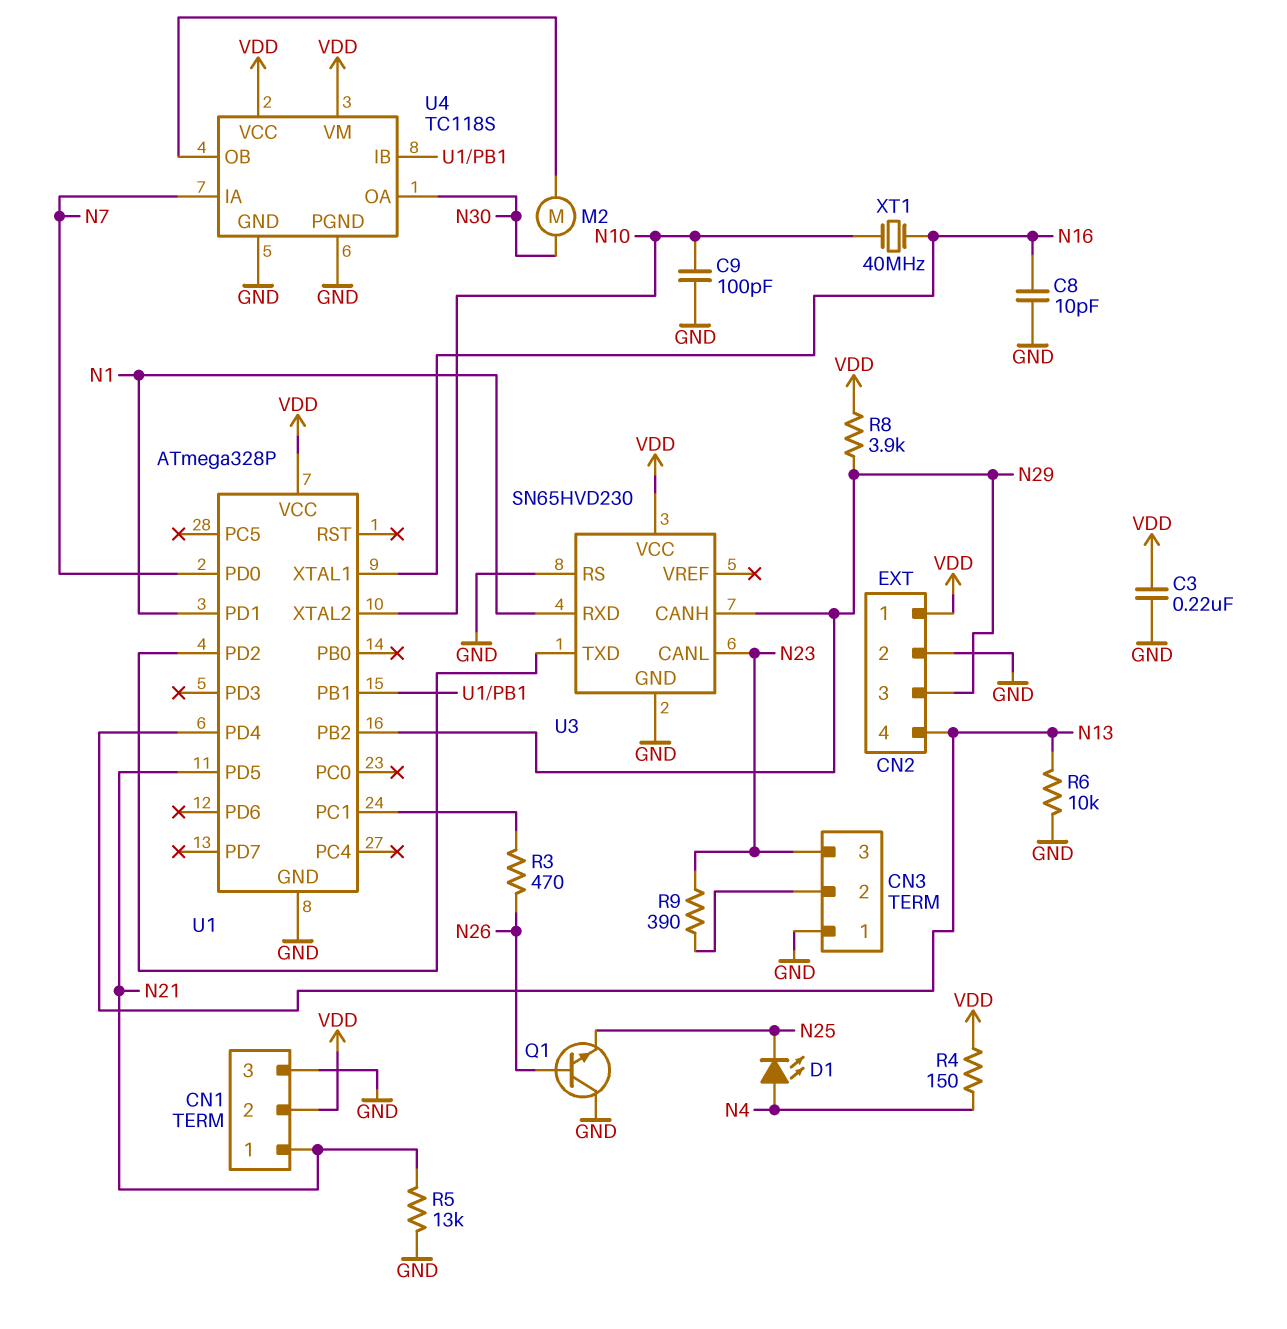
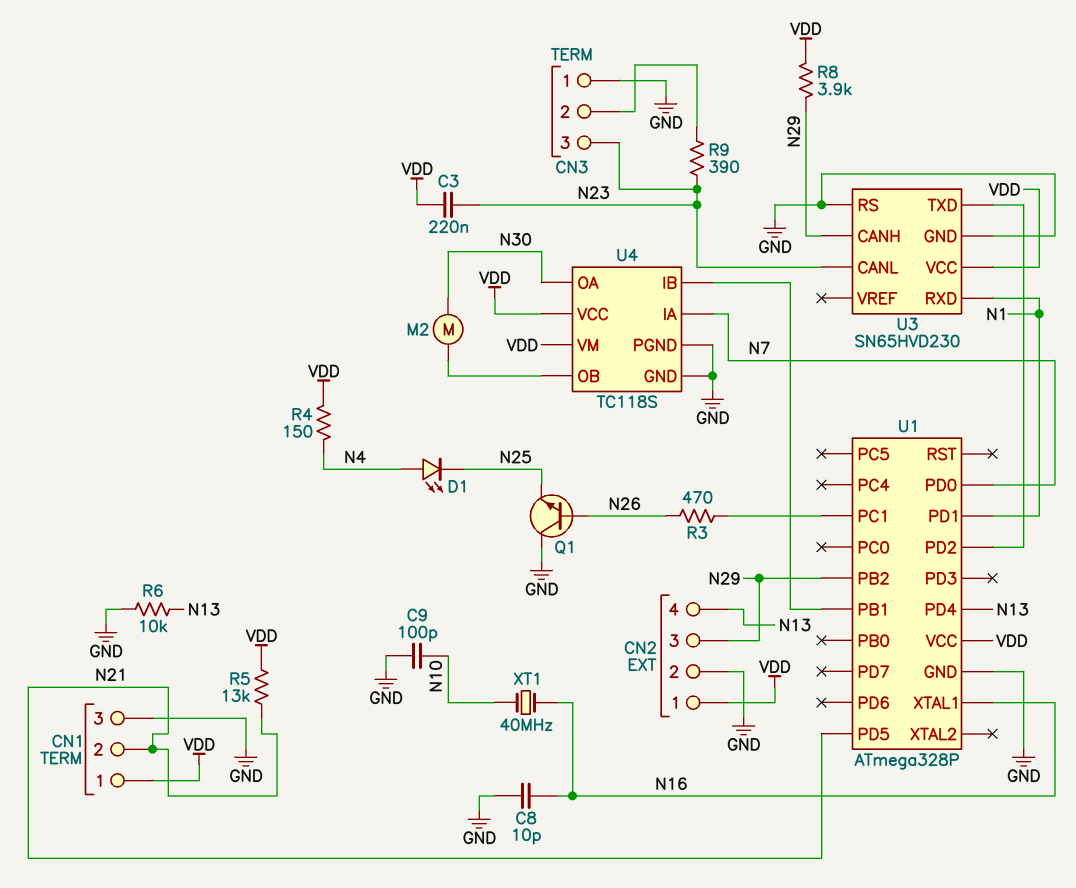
C3: 220nF (GND, VDD) -> 220nF (N23, VDD)
CN1 pin 1: N21 -> VDD
CN1 pin 2: VDD -> N21
R5: 13k (GND, N21) -> 13k (N21, VDD)
U1 pin XTAL2: N10 -> none

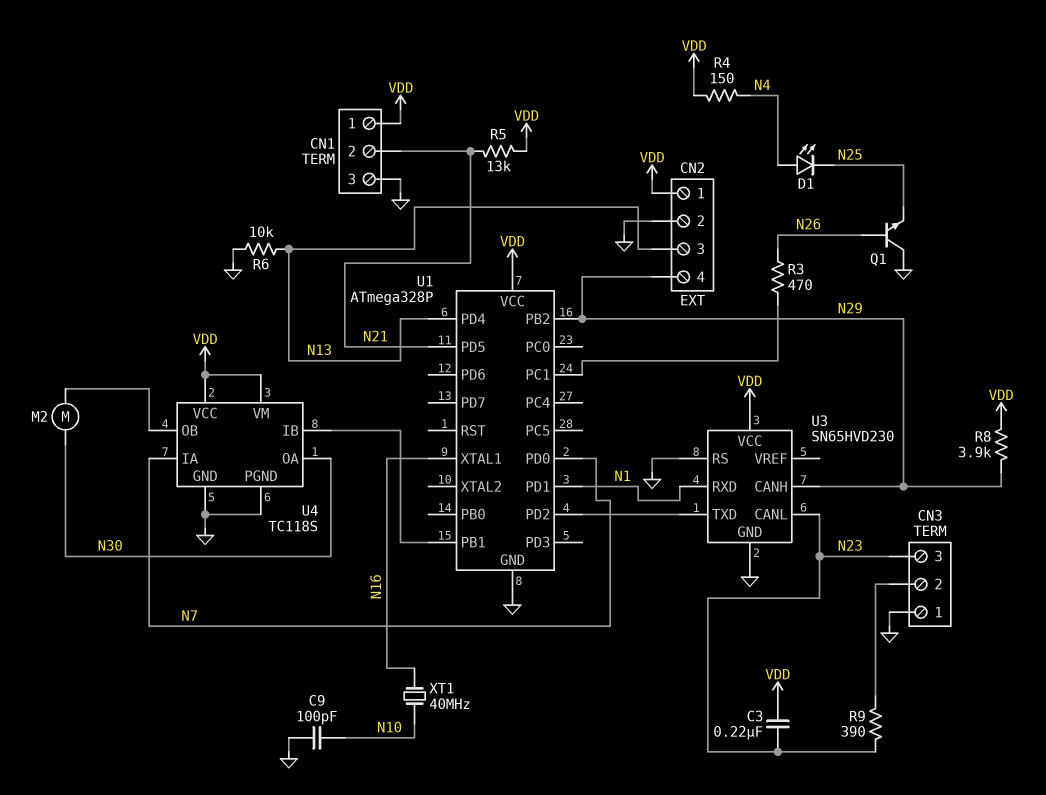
C8: 10pF (GND, N16) -> none
CN2 pin 3: N29 -> N13
CN2 pin 4: N13 -> N29

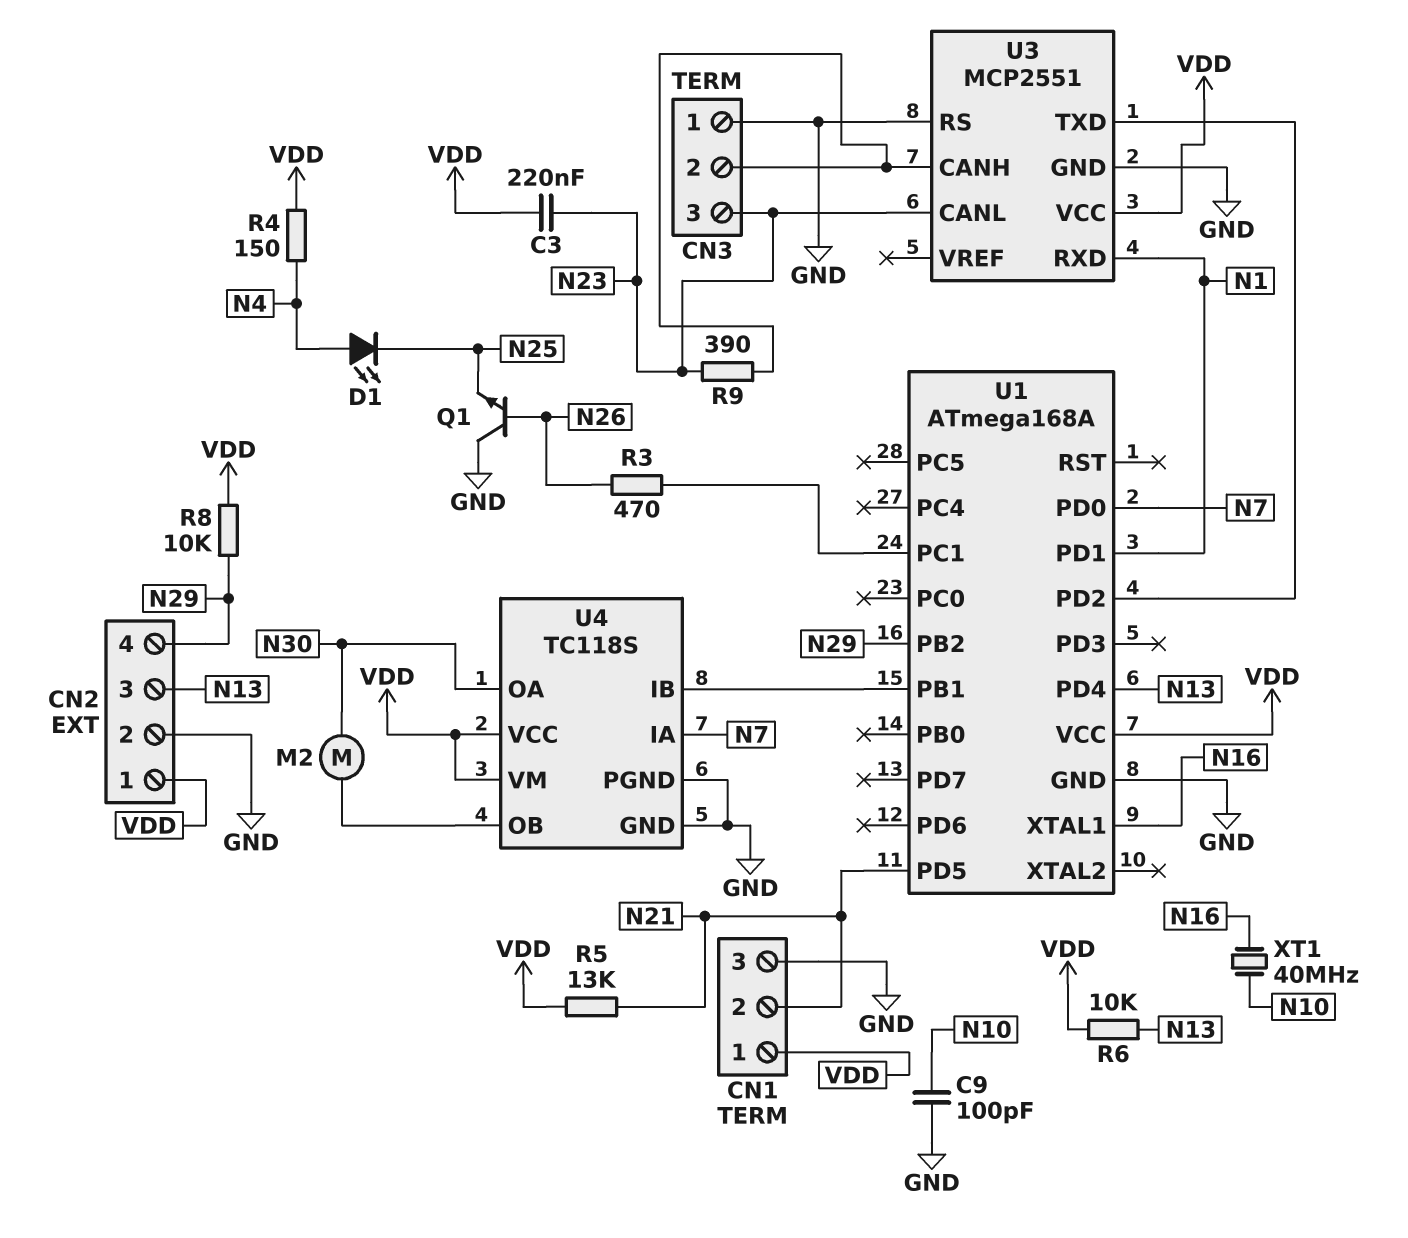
R6: 10k (GND, N13) -> 10k (N13, VDD)
R8: 3.9k (N29, VDD) -> 10k (N29, VDD)
U1: ATmega328P -> ATmega168A
U3: SN65HVD230 -> MCP2551
U3 pin CANH: N29 -> CN3/2

